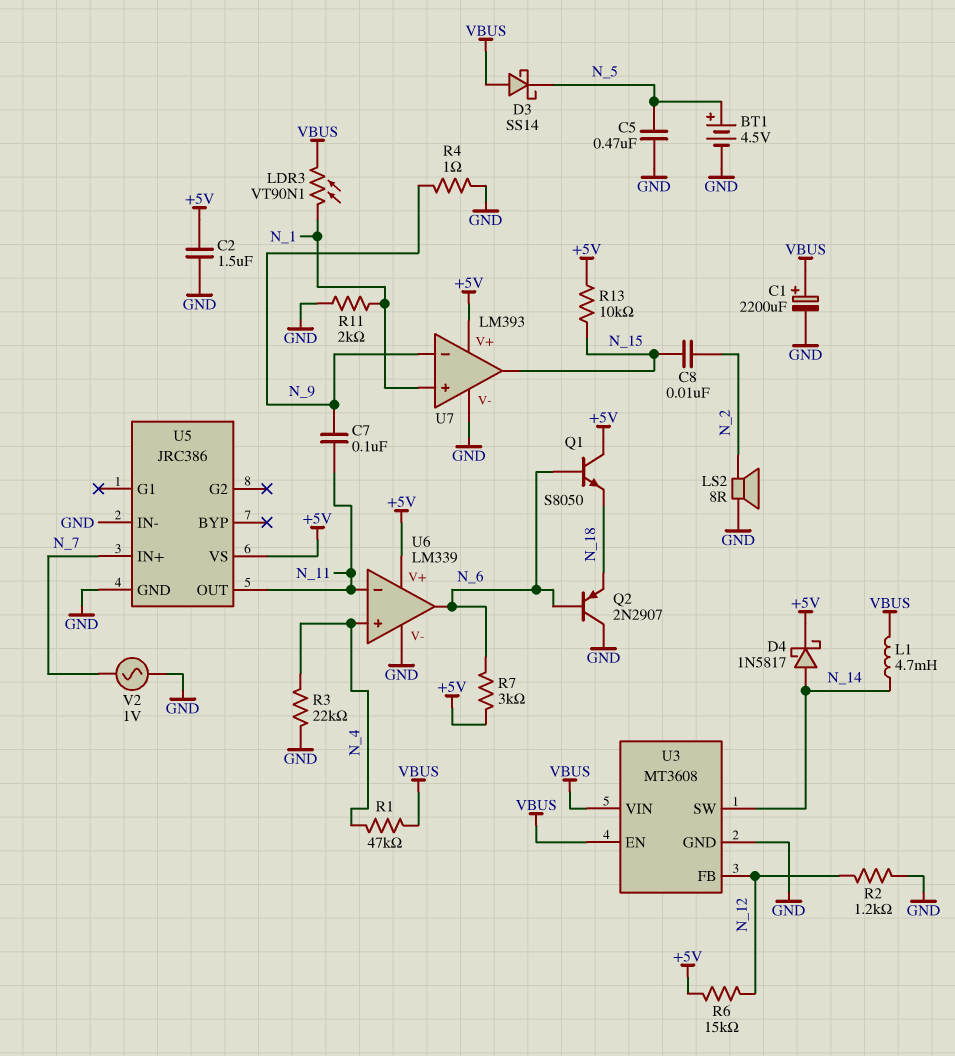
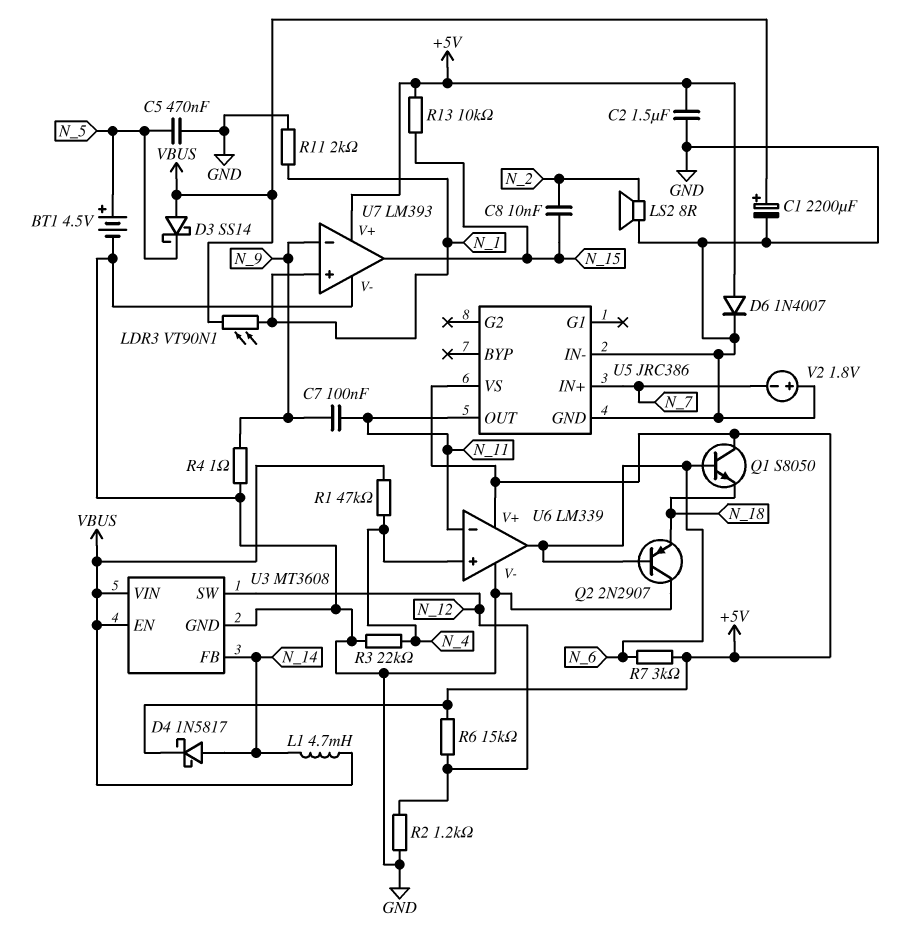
D6: none -> diode 1N4007 (A +5V, K GND)
U3 pin FB: N_12 -> N_14
U3 pin SW: N_14 -> N_12
V2: AC 1V (GND, N_7) -> 1.8V (plus GND, minus N_7)

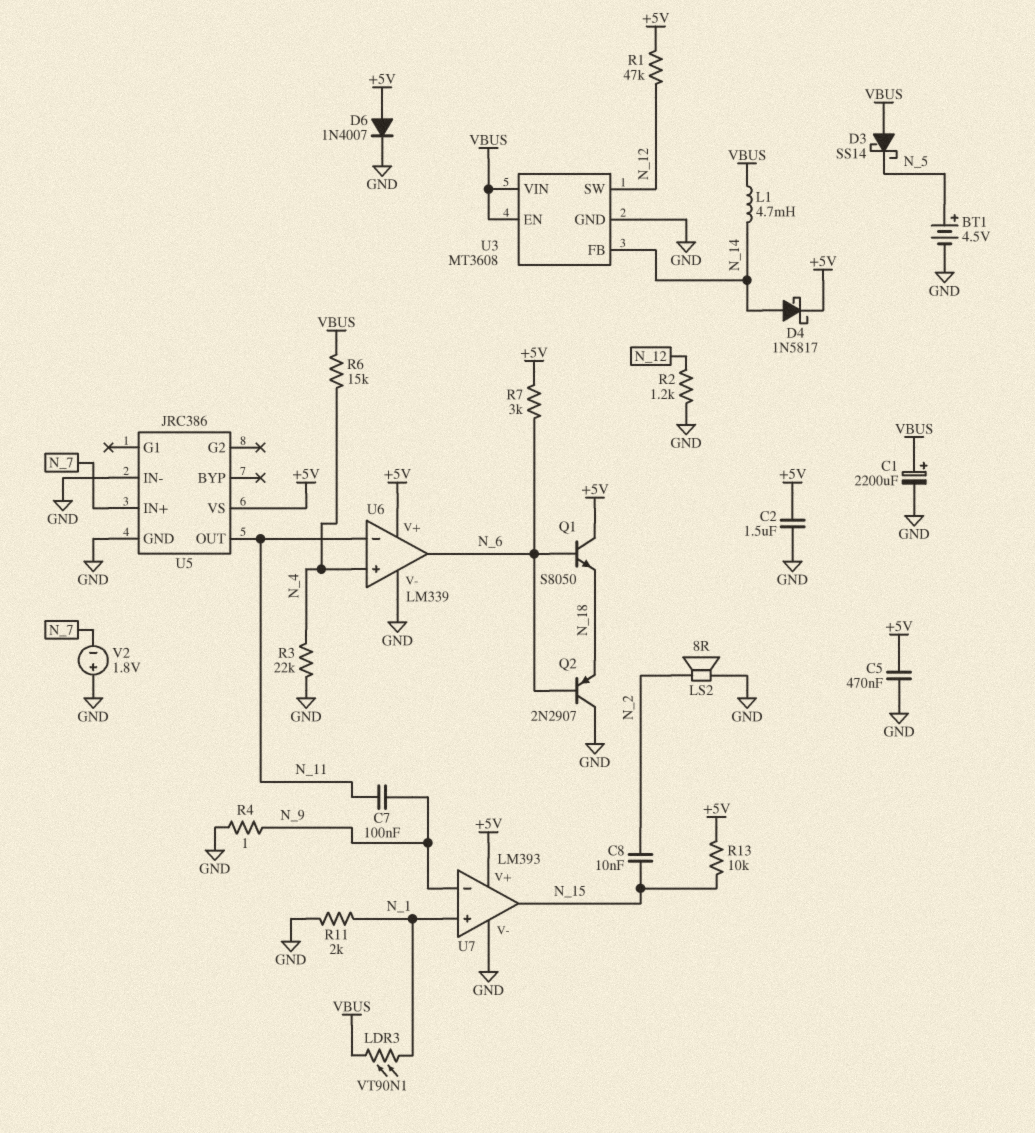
C5: 470nF (GND, N_5) -> 470nF (+5V, GND)
R1: 47k (N_4, VBUS) -> 47k (+5V, N_12)
R6: 15k (+5V, N_12) -> 15k (N_4, VBUS)

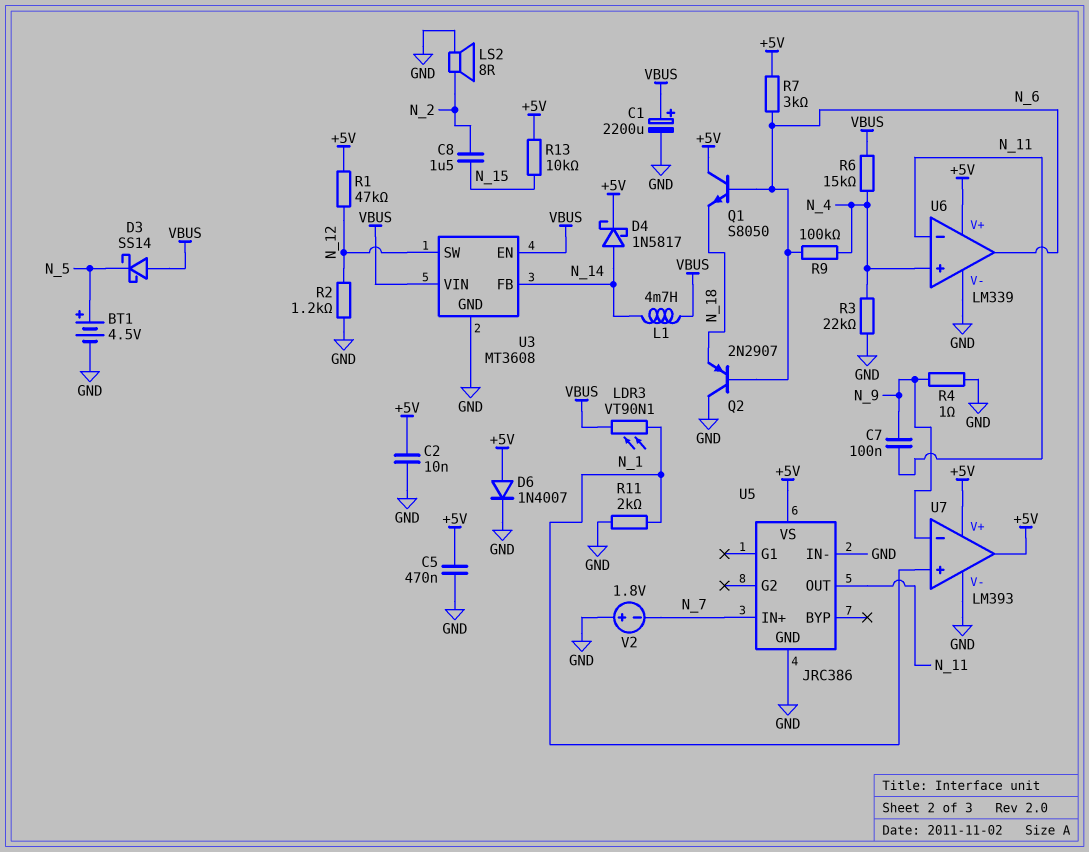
C2: 1.5uF (+5V, GND) -> 10nF (+5V, GND)
C8: 10nF (N_2, N_15) -> 1.5uF (N_2, N_15)
R9: none -> 100k (N_4, N_6)
U7 pin out: N_15 -> +5V

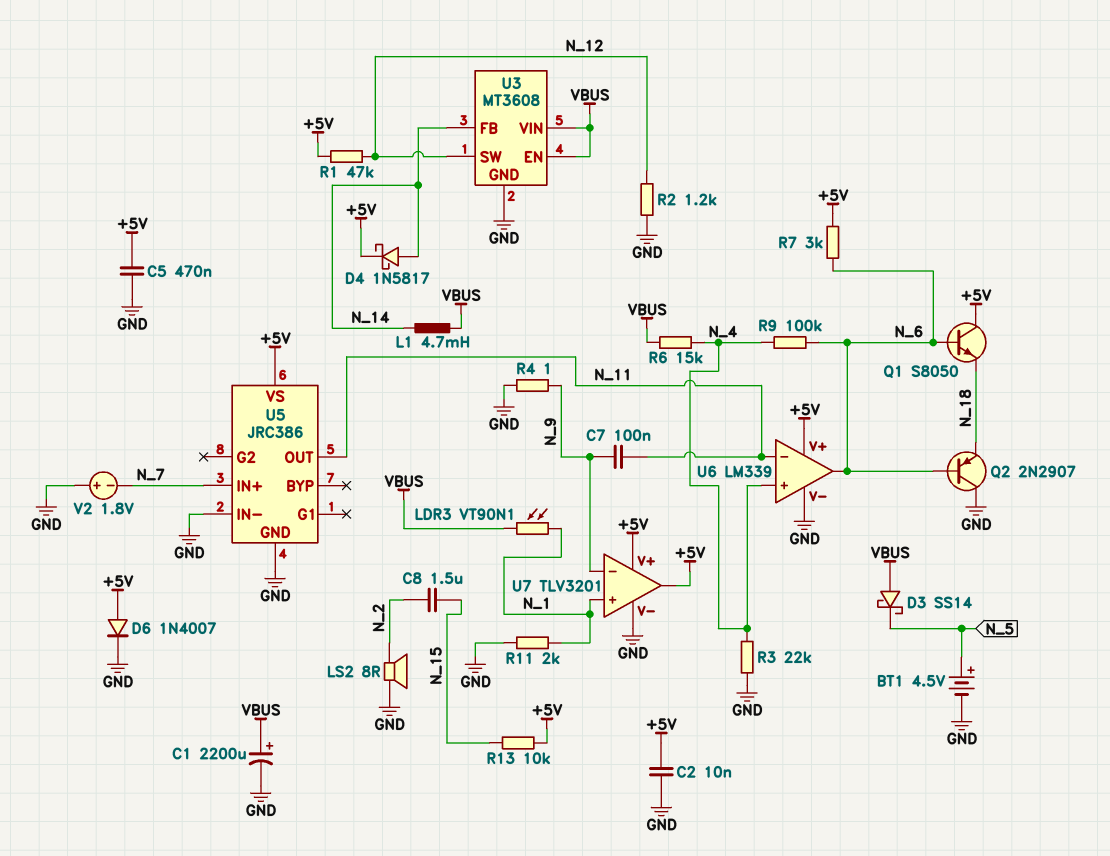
U7: LM393 -> TLV3201

